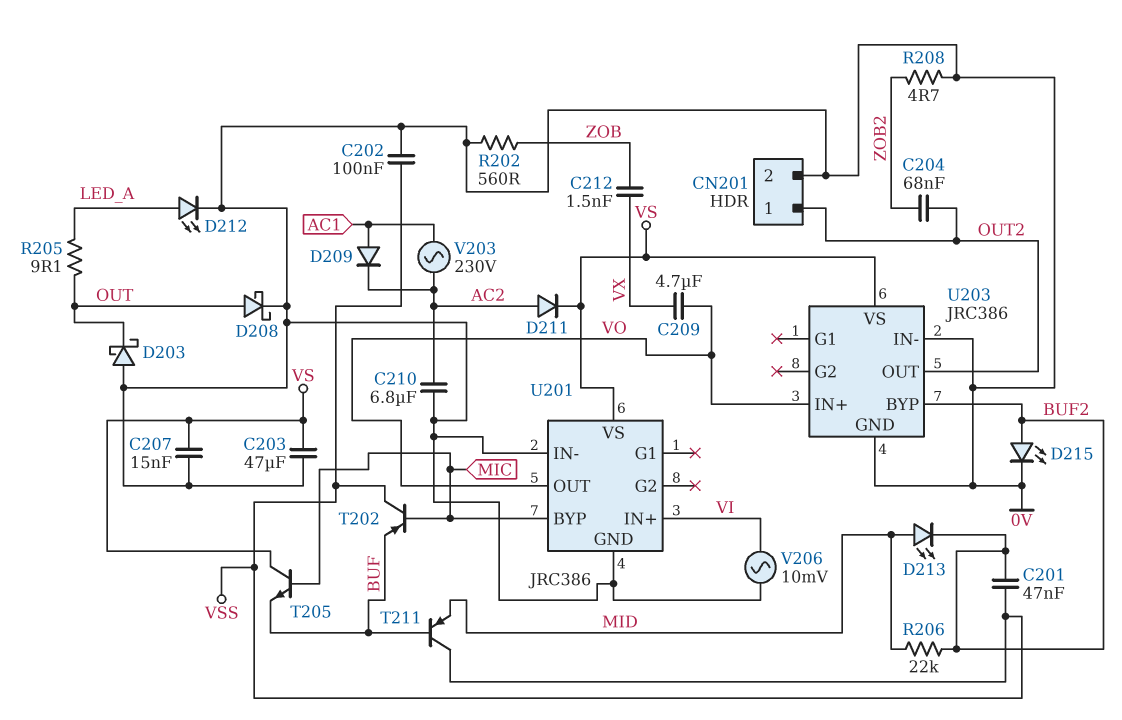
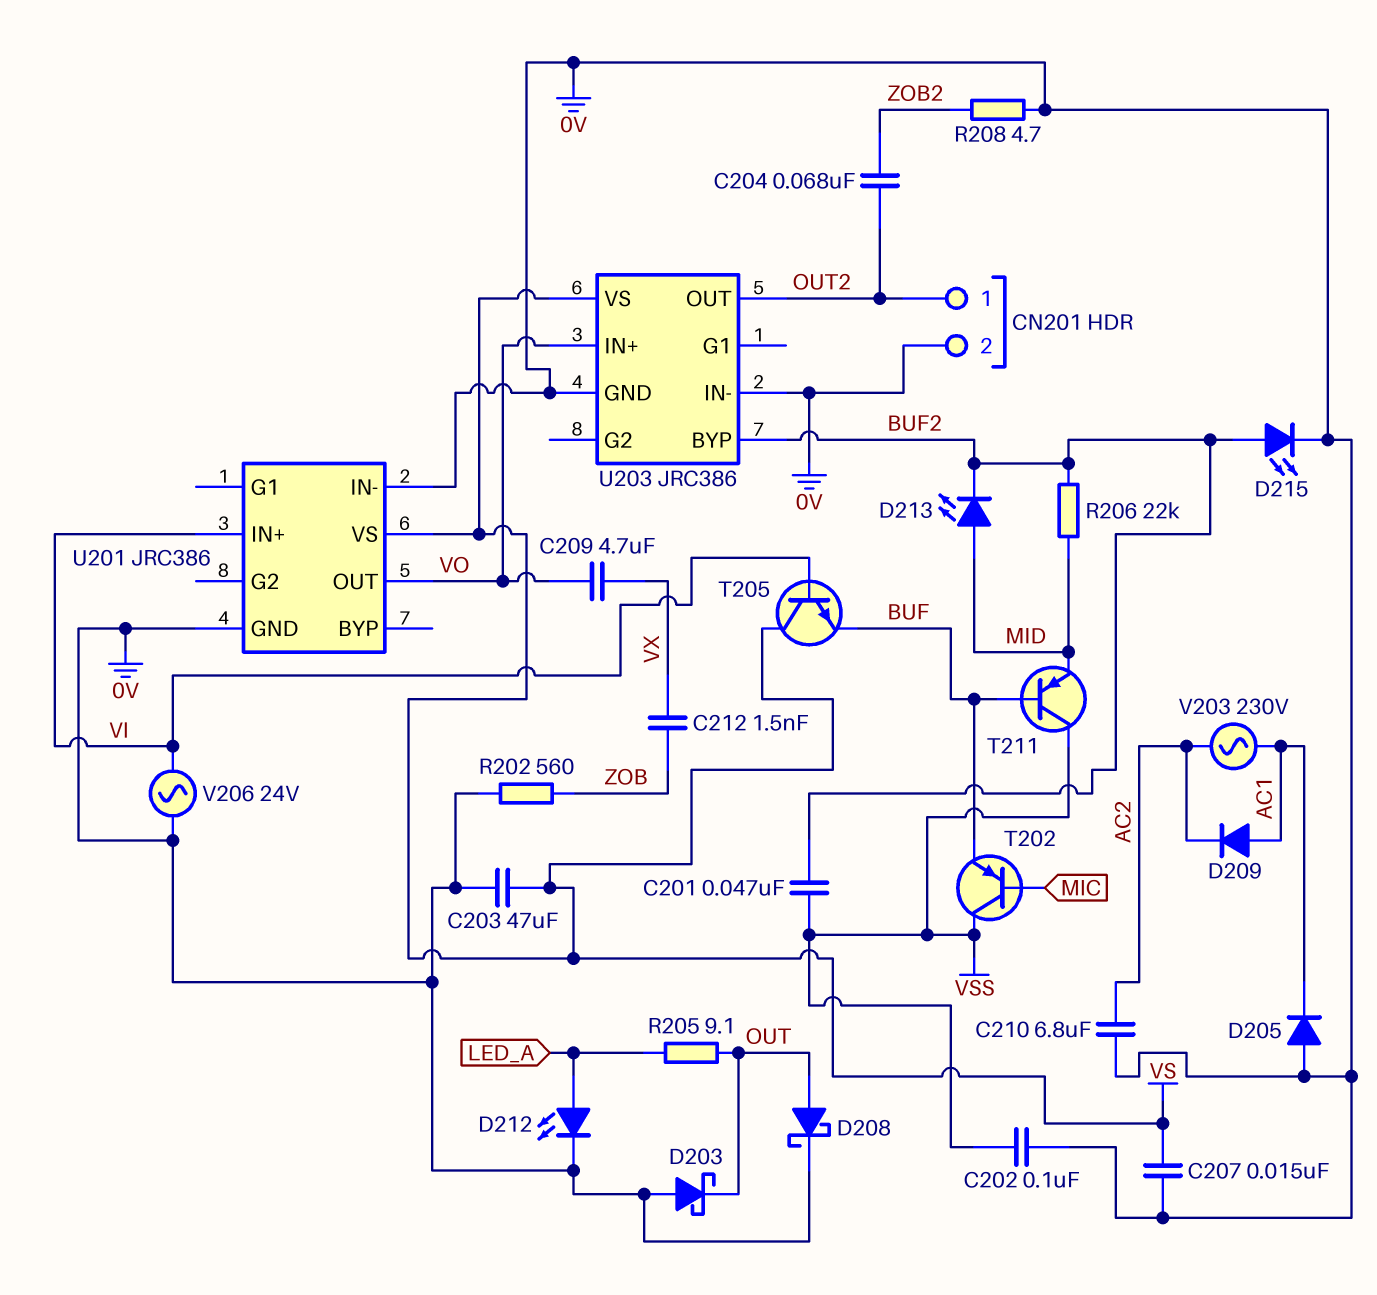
D205: none -> diode (A 0V, K AC1)
D211: diode (A AC2, K VS) -> none
T205: NPN (B MIC, C VS, E BUF) -> NPN (B VI, C VS, E BUF)
U201 pin BYP: MIC -> none
V206: AC 10mV (0V, VI) -> AC 24V (0V, VI)

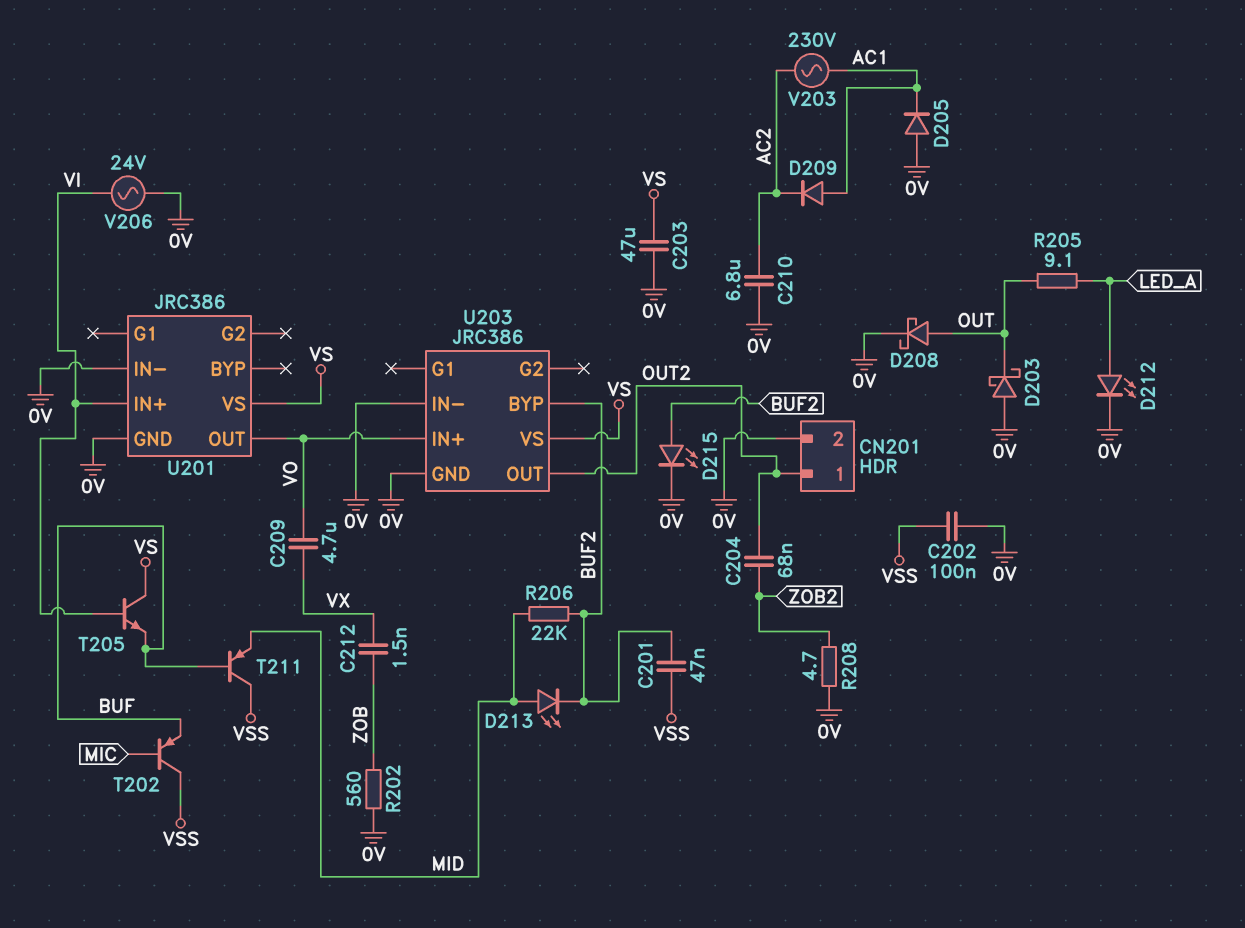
C207: 15nF (0V, VS) -> none

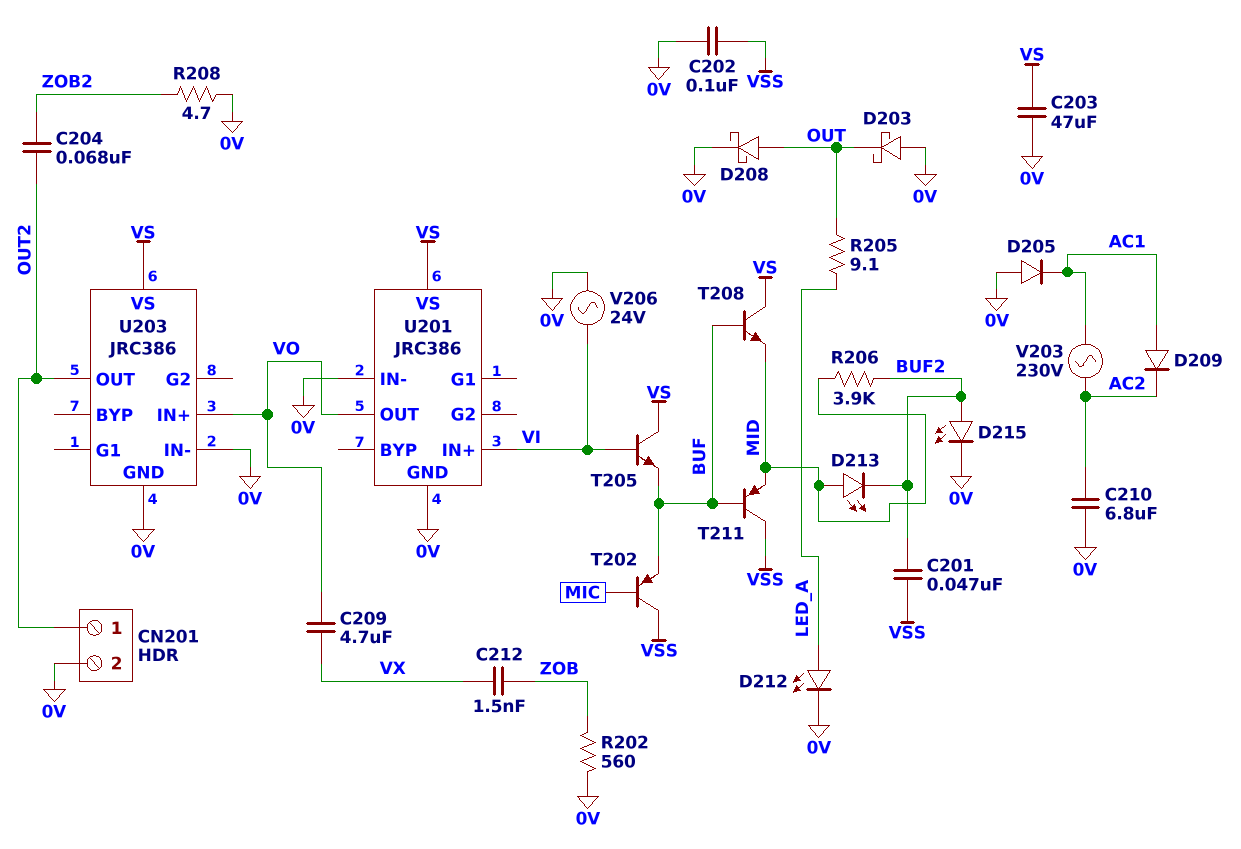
R206: 22k (BUF2, MID) -> 3.9k (BUF2, MID)
T208: none -> NPN (B BUF, C VS, E MID)
U203 pin BYP: BUF2 -> none

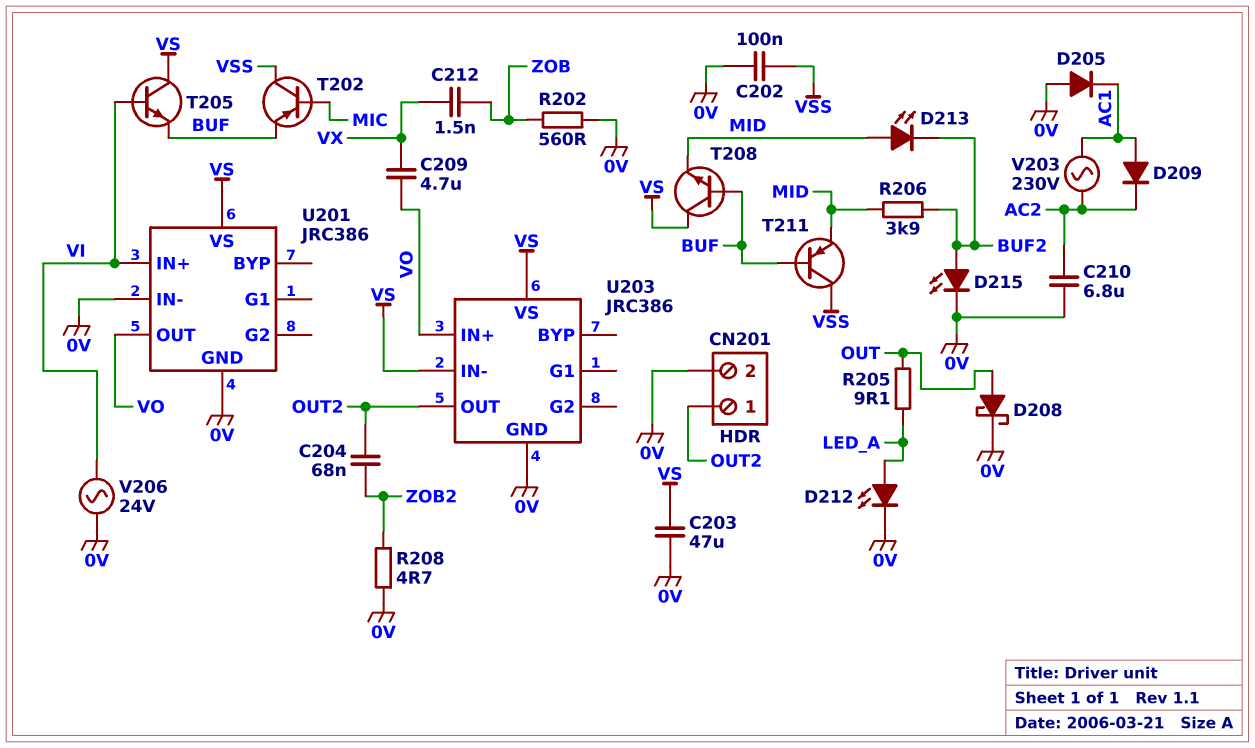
C201: 47nF (BUF2, VSS) -> none
D203: schottky (A 0V, K OUT) -> none
U203 pin IN-: 0V -> VS

